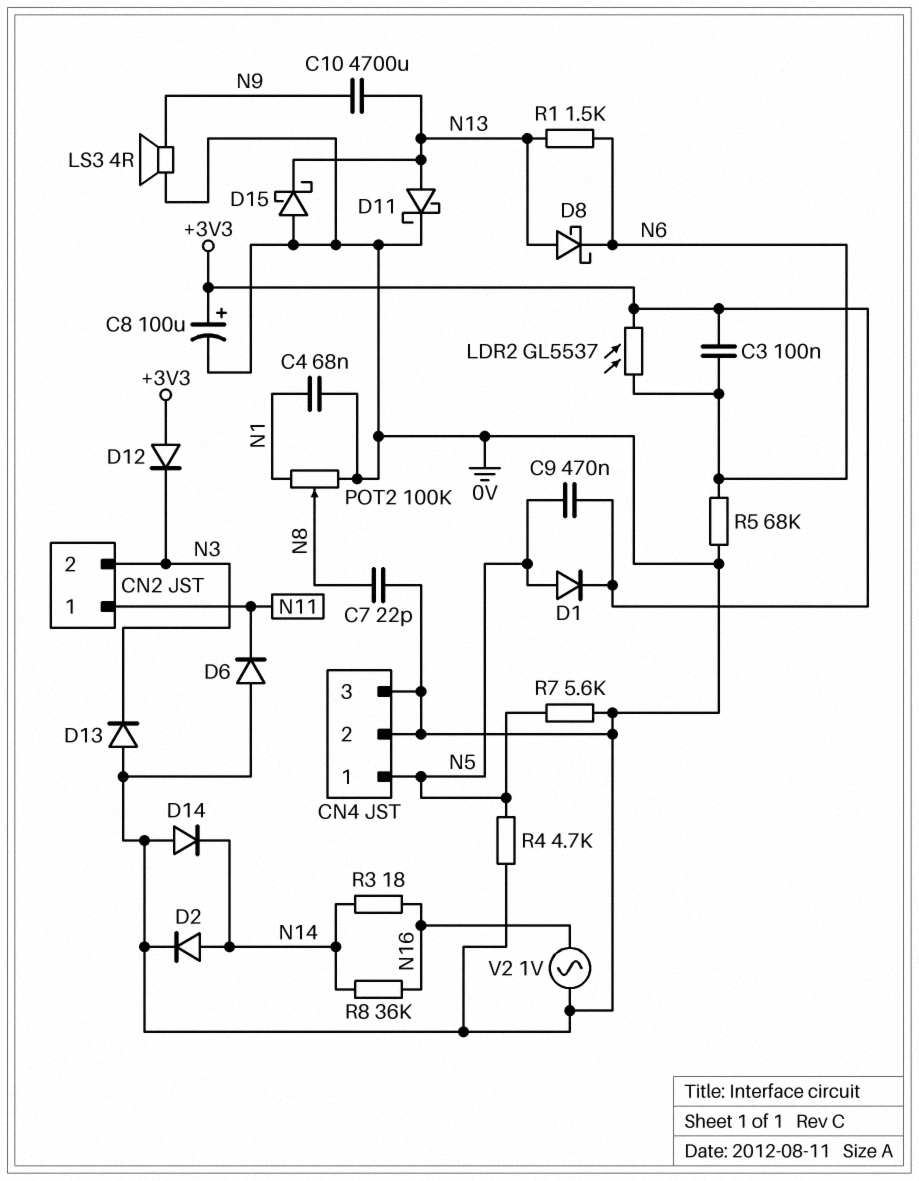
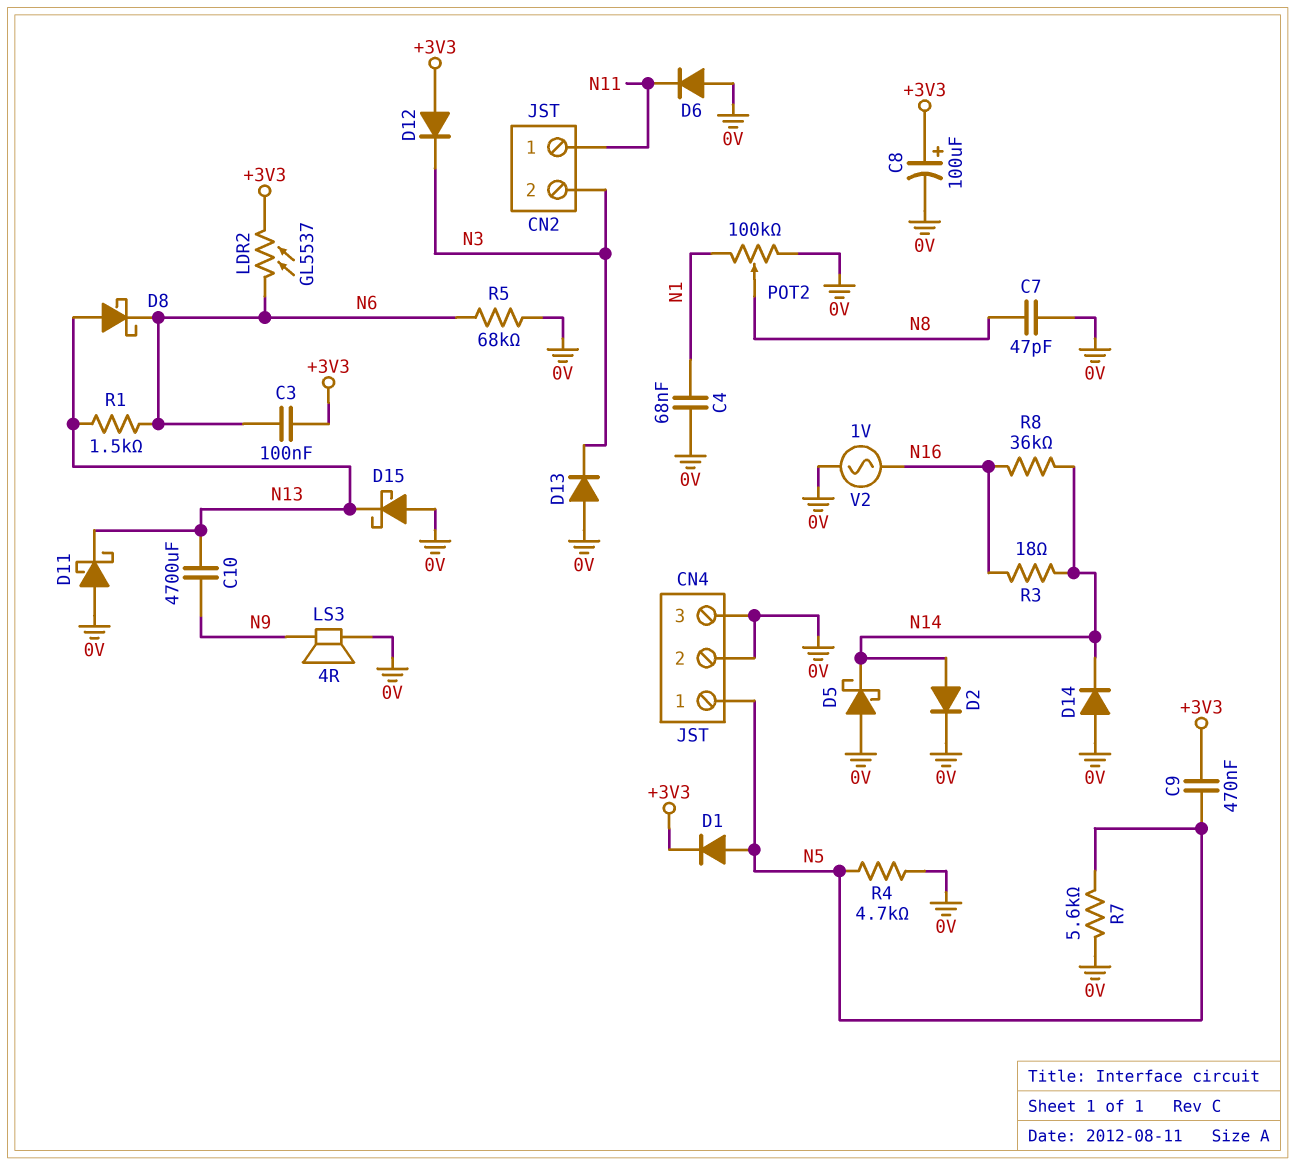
C7: 22pF (0V, N8) -> 47pF (0V, N8)
D5: none -> schottky (A 0V, K N14)
D11: schottky (A N13, K 0V) -> schottky (A 0V, K N13)

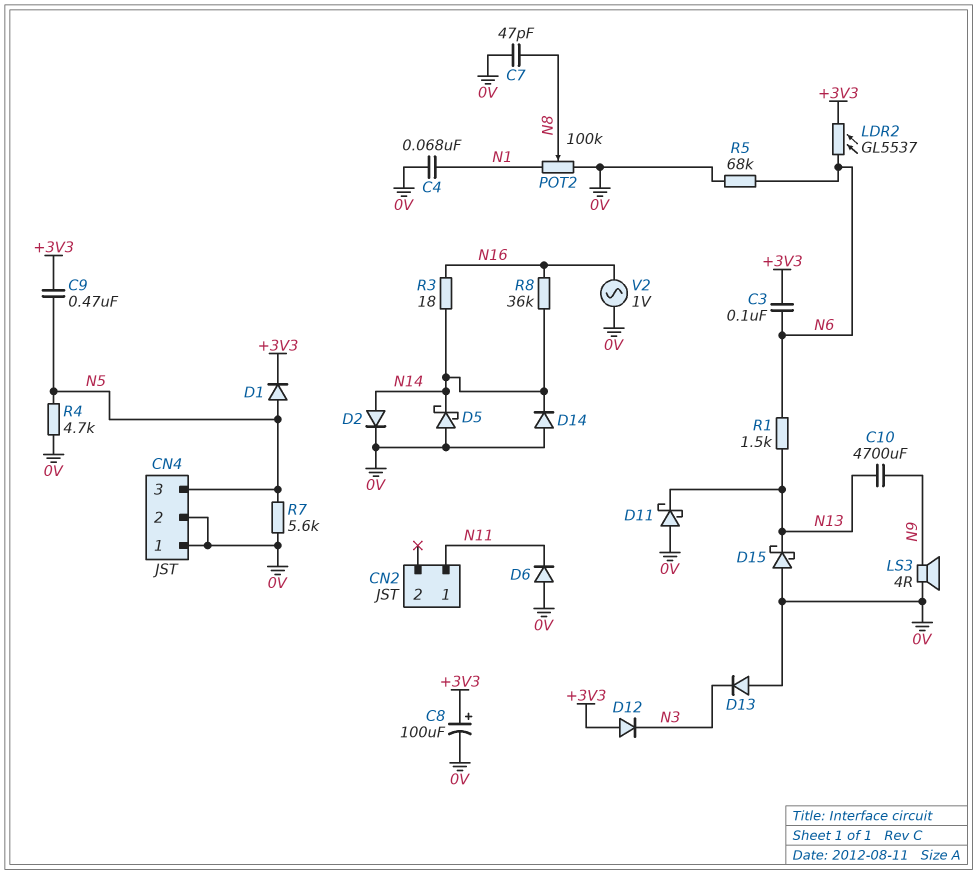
CN2 pin 2: N3 -> none
CN4 pin 1: N5 -> 0V
CN4 pin 3: 0V -> N5
D8: schottky (A N13, K N6) -> none

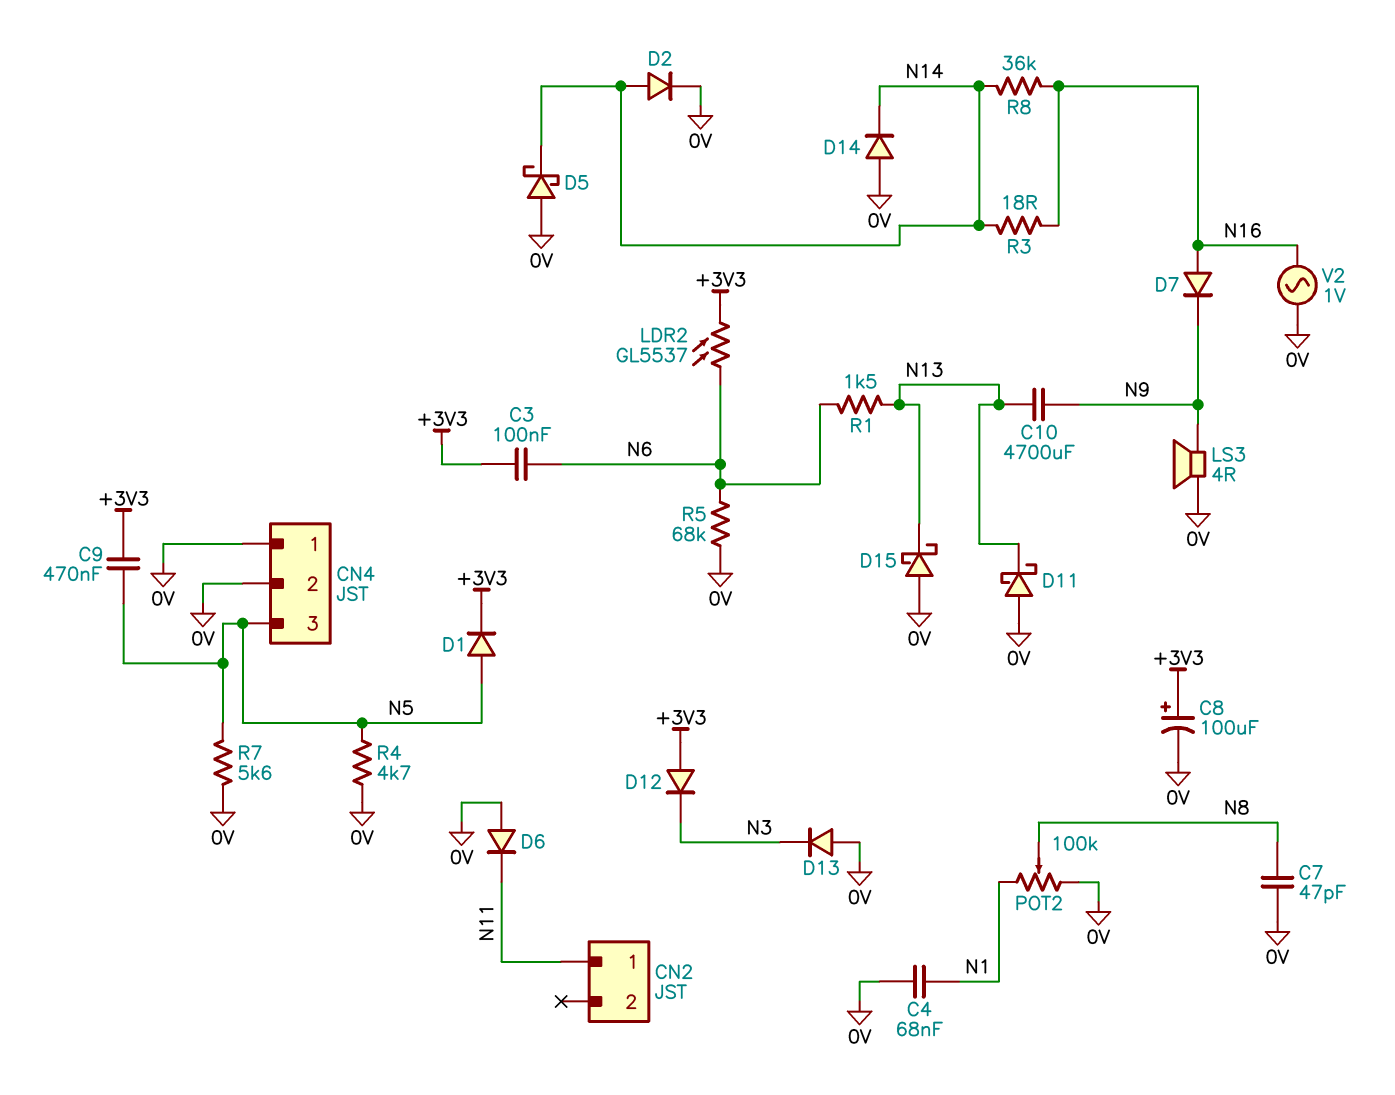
D7: none -> diode (A N16, K N9)

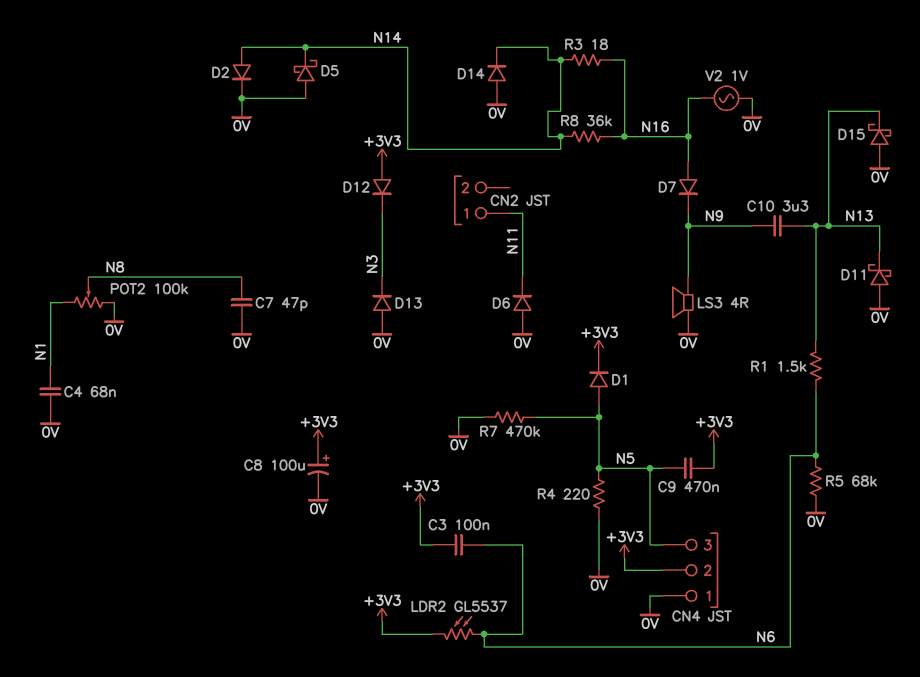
C10: 4700uF (N9, N13) -> 3.3uF (N9, N13)
CN4 pin 2: 0V -> +3V3
R4: 4.7k (0V, N5) -> 220 (0V, N5)
R7: 5.6k (0V, N5) -> 470k (0V, N5)

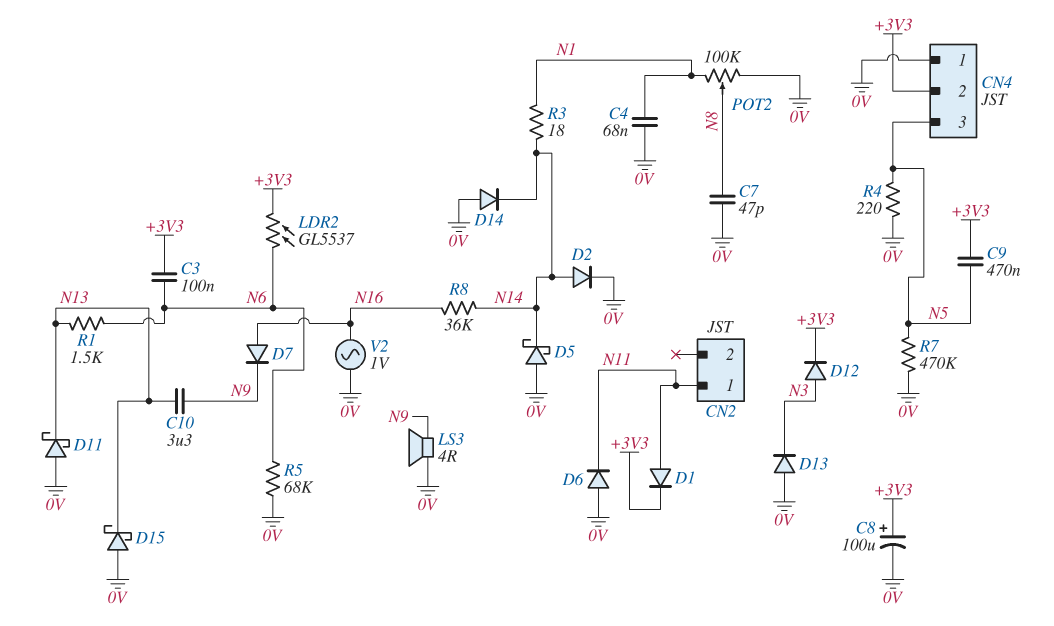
D1: diode (A N5, K +3V3) -> diode (A N11, K +3V3)
D12: diode (A +3V3, K N3) -> diode (A N3, K +3V3)
R3: 18 (N14, N16) -> 18 (N1, N14)

